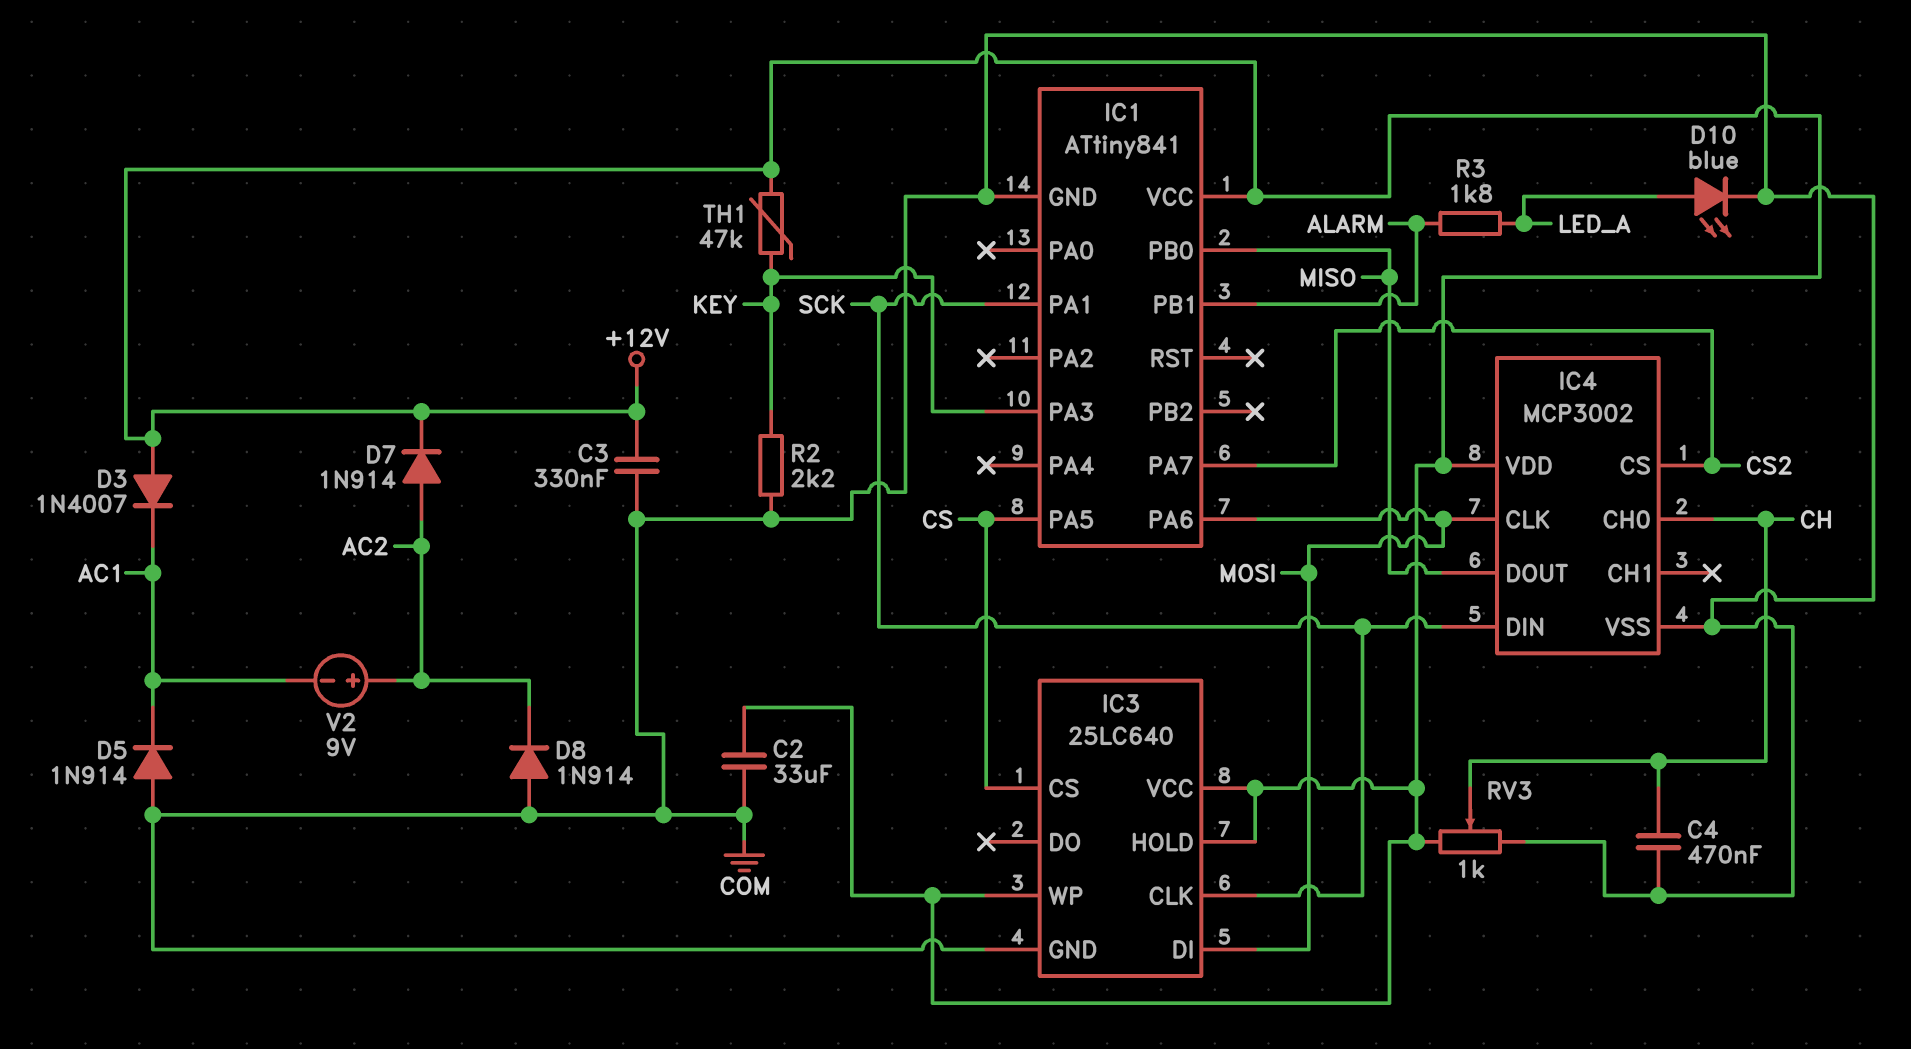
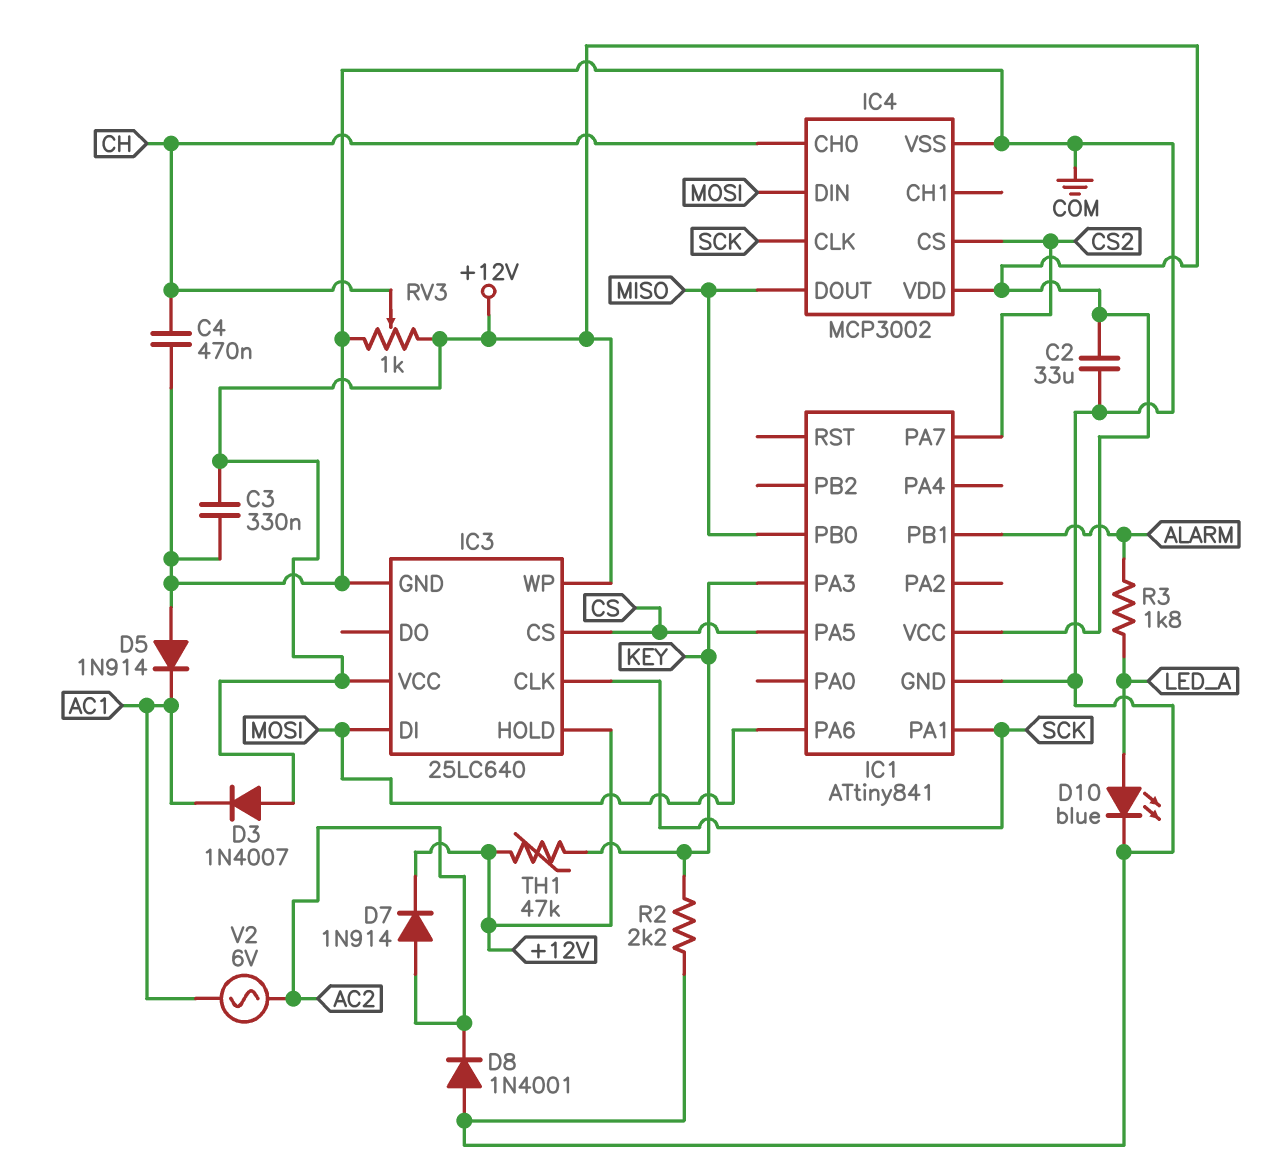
D8: diode 1N914 (A COM, K AC2) -> diode 1N4001 (A COM, K AC2)
IC4 pin CLK: MOSI -> SCK
IC4 pin DIN: SCK -> MOSI
V2: 9V (plus AC2, minus AC1) -> AC 6V (AC1, AC2)

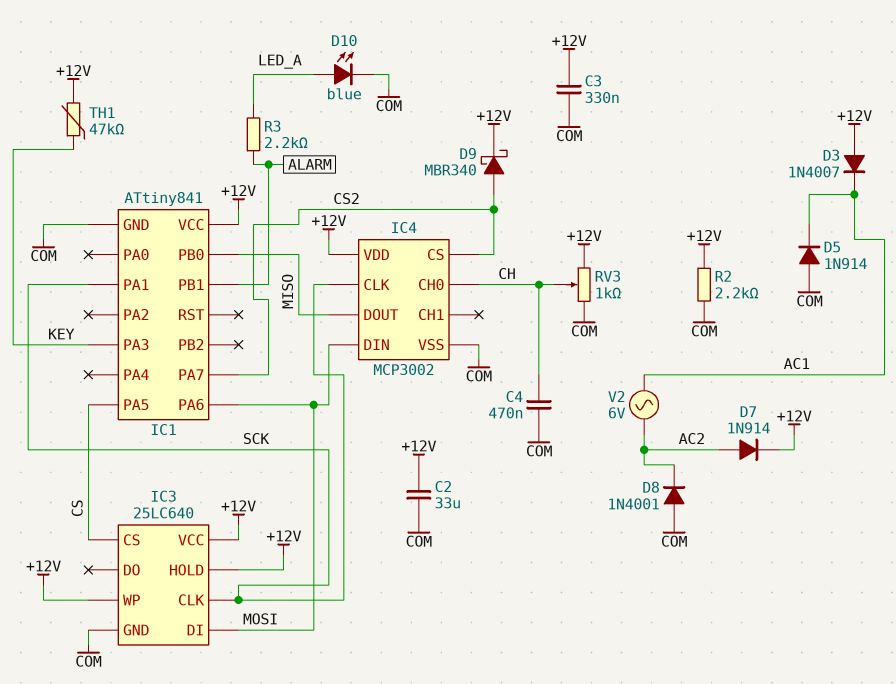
D9: none -> schottky MBR340 (A CS2, K +12V)
R2: 2.2k (COM, KEY) -> 2.2k (+12V, COM)
R3: 1.8k (ALARM, LED_A) -> 2.2k (ALARM, LED_A)

